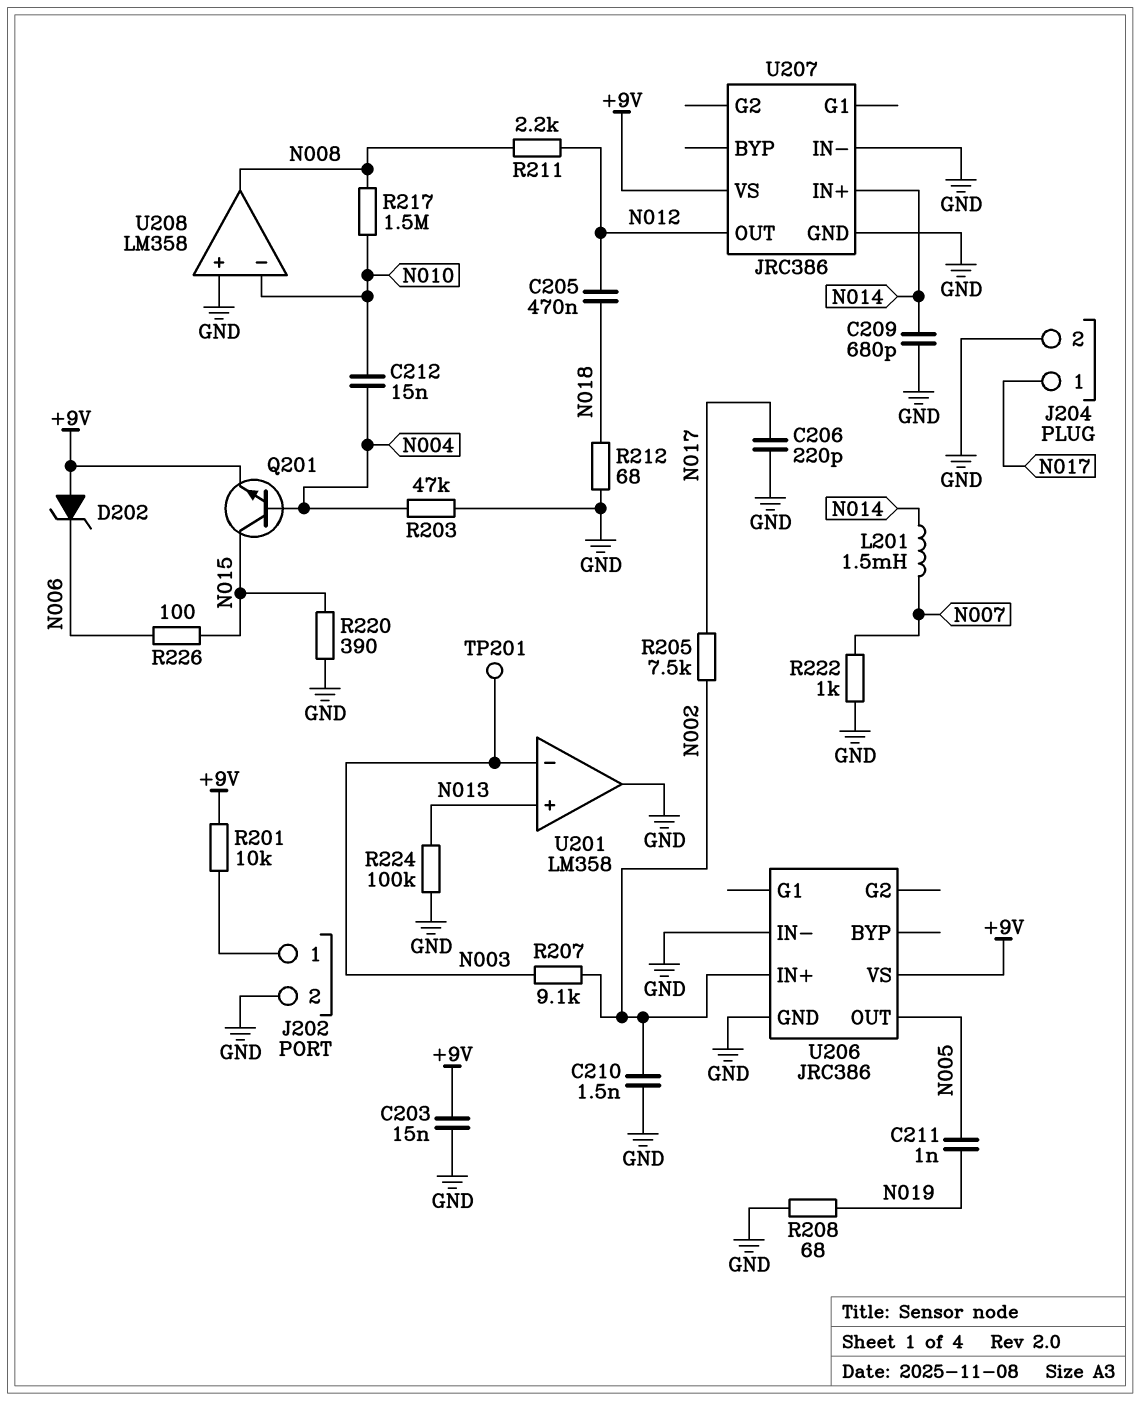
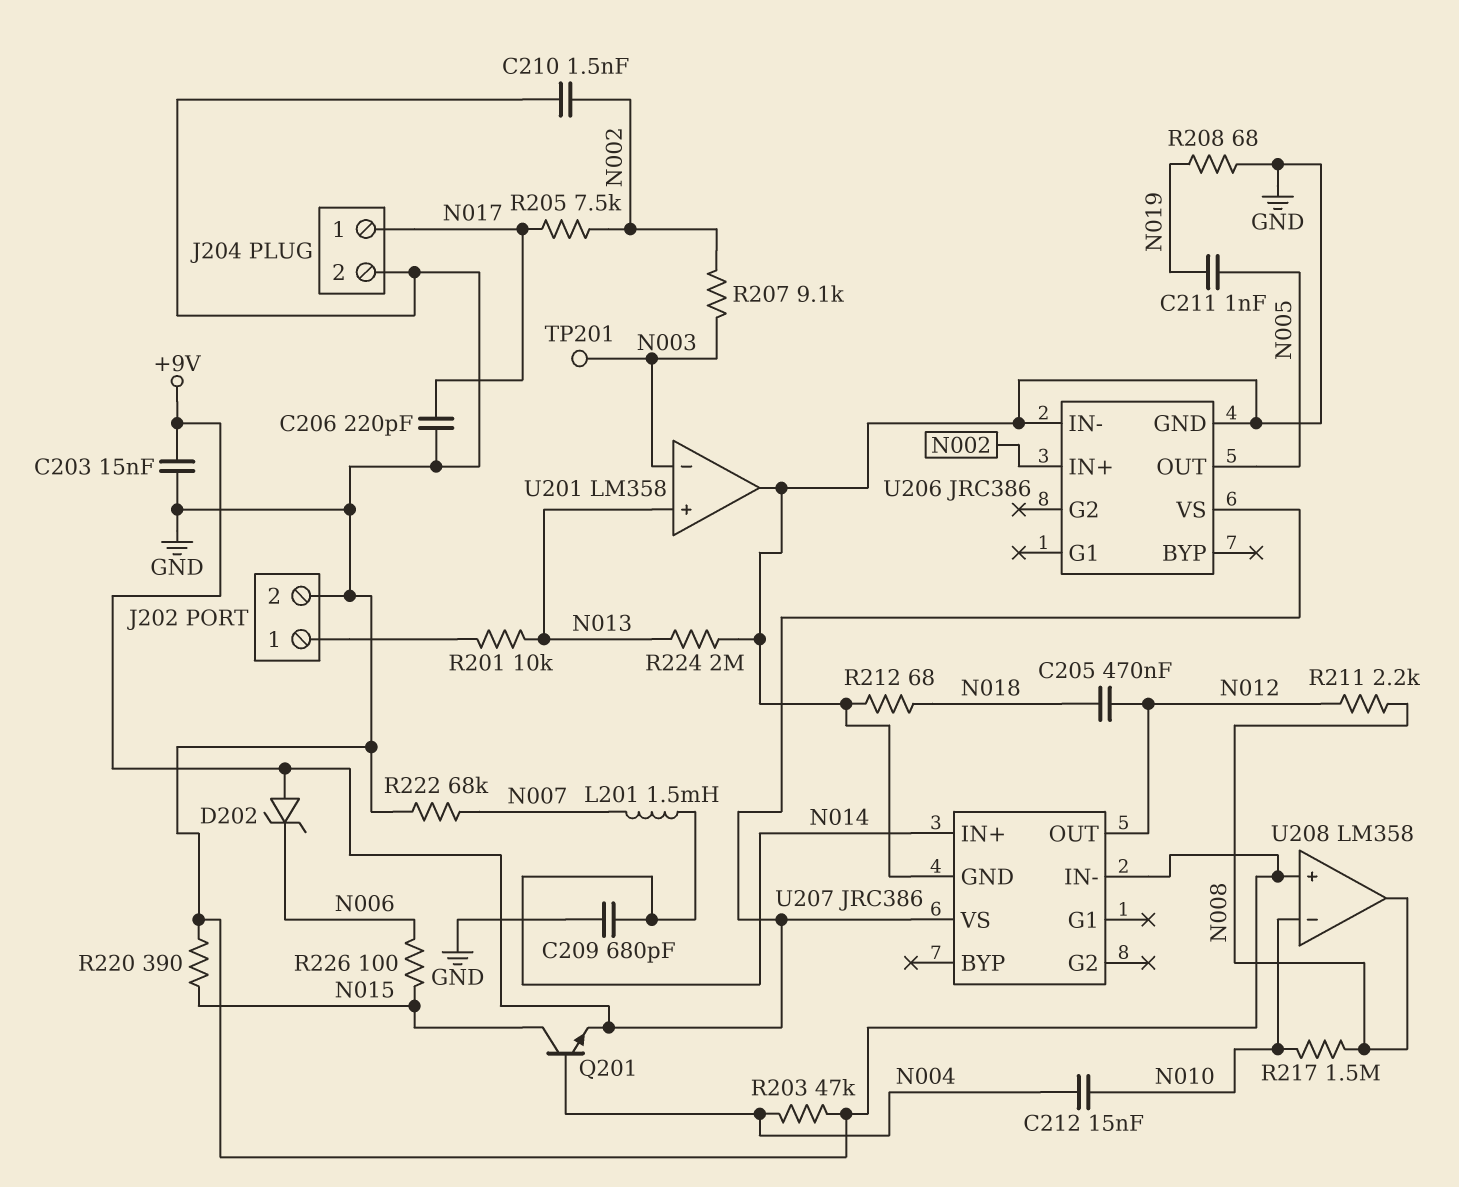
R201: 10k (+9V, J202/1) -> 10k (J202/1, N013)
R222: 1k (GND, N007) -> 68k (GND, N007)
R224: 100k (GND, N013) -> 2M (GND, N013)

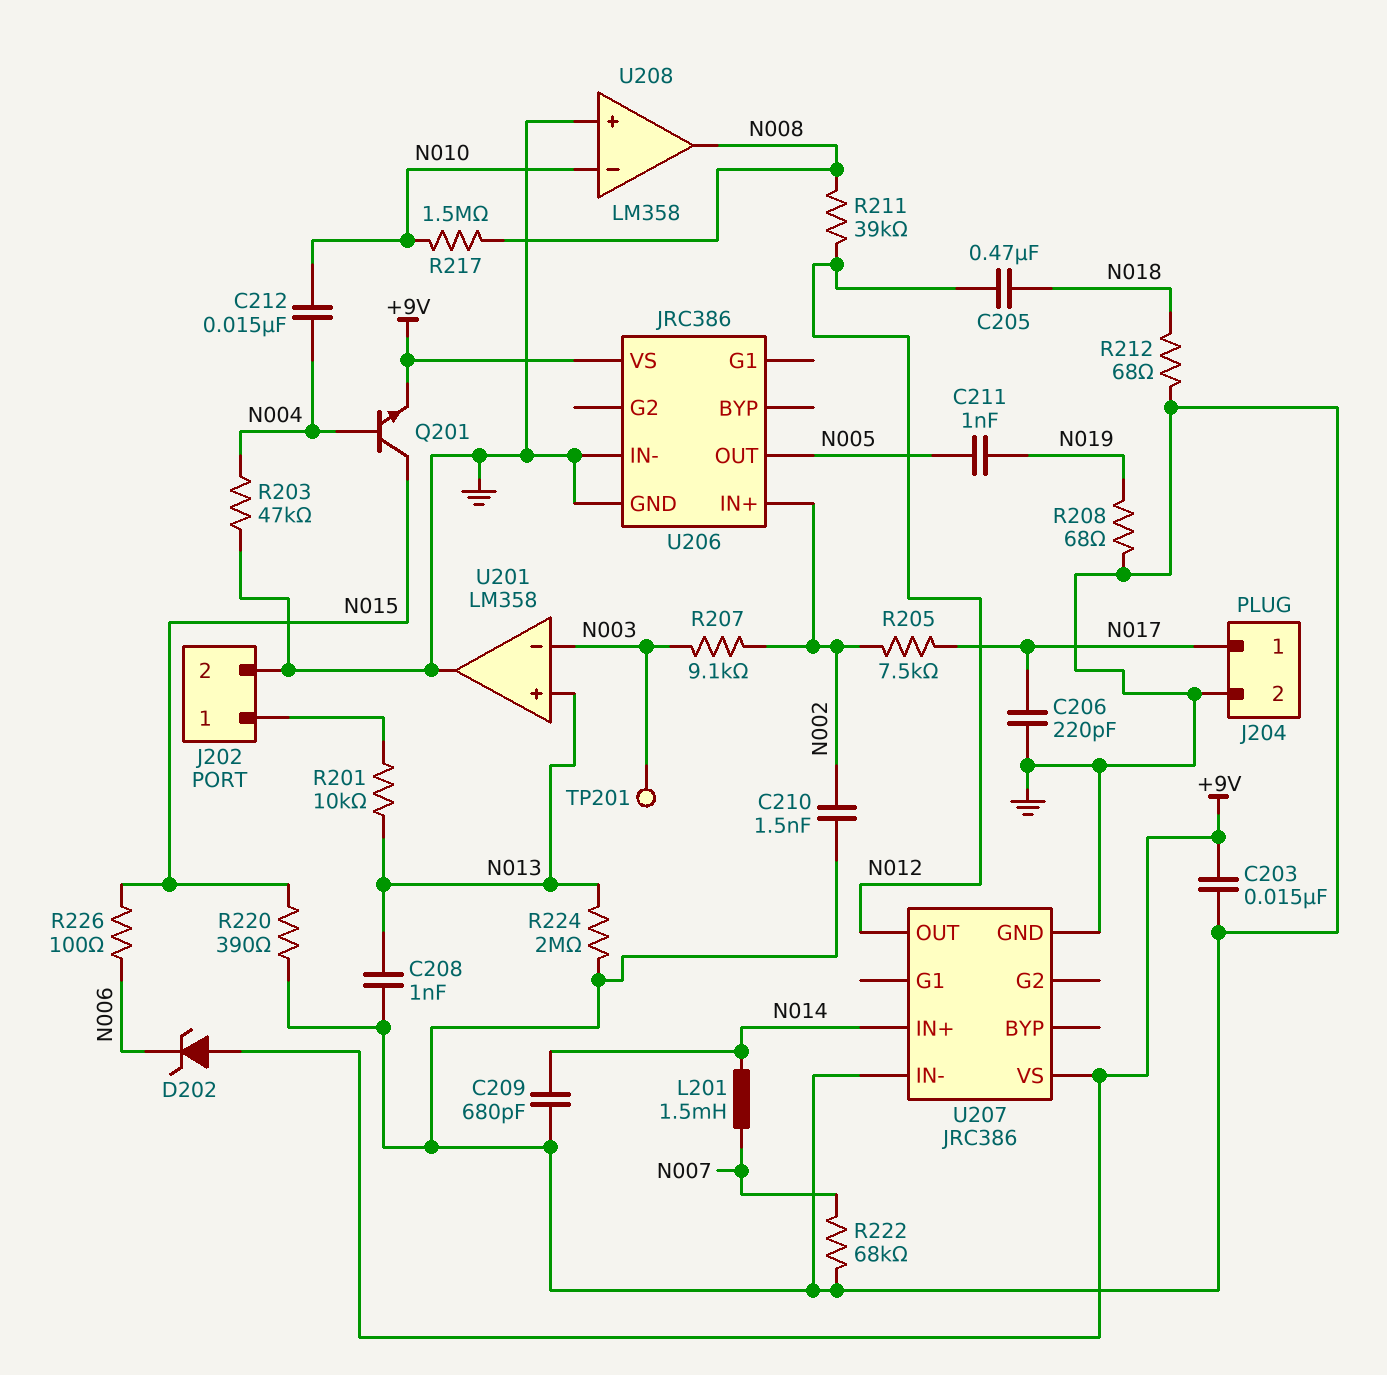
C208: none -> 1nF (GND, N013)
R211: 2.2k (N008, N012) -> 39k (N008, N012)

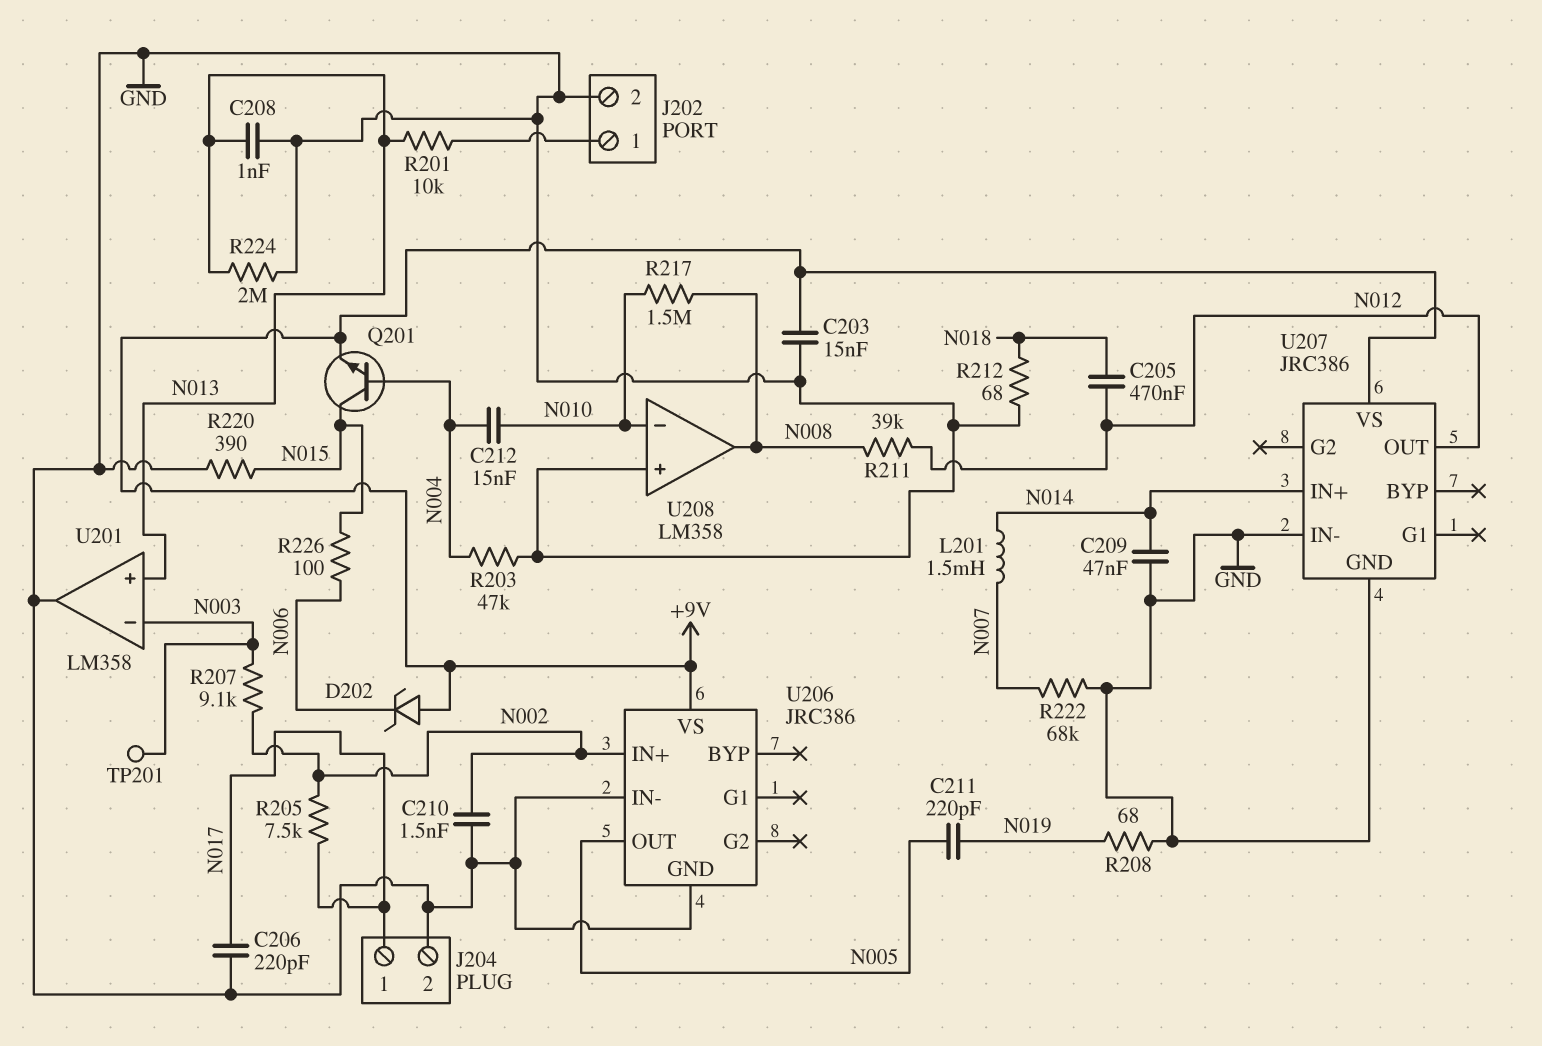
C209: 680pF (GND, N014) -> 47nF (GND, N014)
C211: 1nF (N005, N019) -> 220pF (N005, N019)

